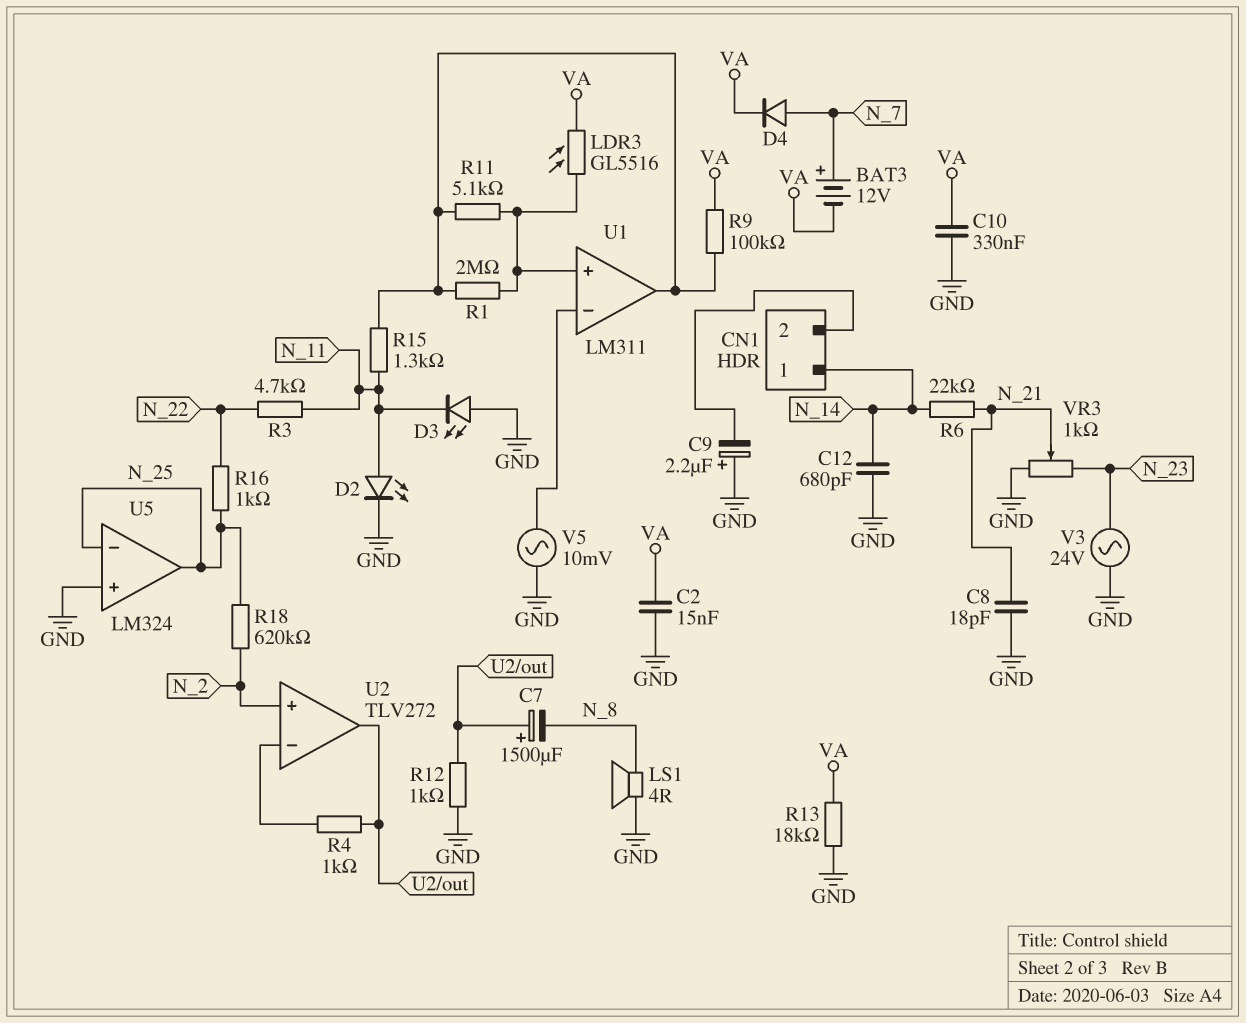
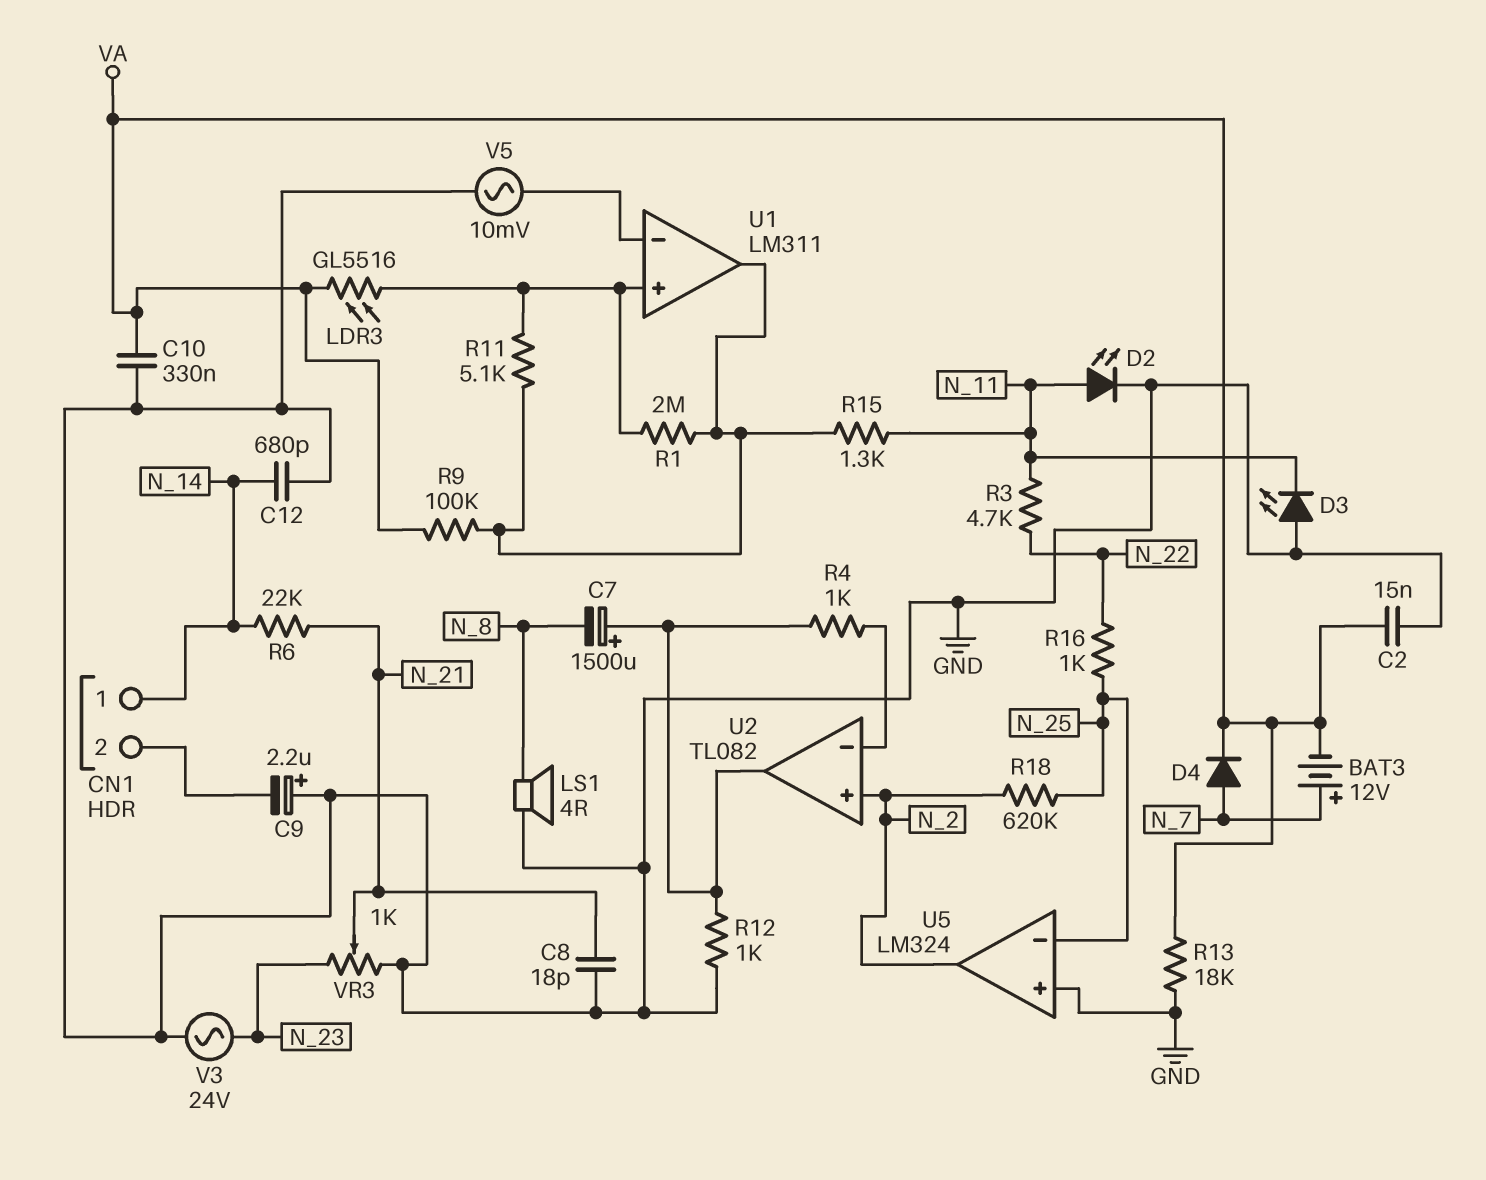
U2: TLV272 -> TL082
U5 pin out: N_25 -> N_2

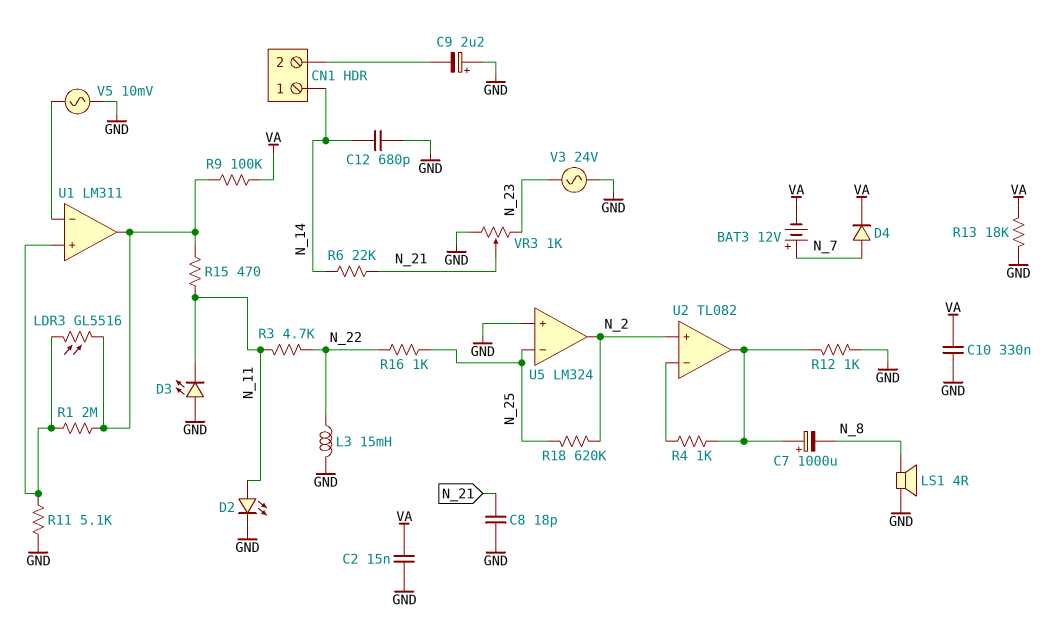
C7: 1500uF (plus U2/out, minus N_8) -> 1000uF (plus U2/out, minus N_8)
L3: none -> 15mH (GND, N_22)
LDR3: GL5516 (U1/in+, VA) -> GL5516 (U1/in+, U1/out)
R11: 5.1k (U1/in+, U1/out) -> 5.1k (GND, U1/in+)
R15: 1.3k (N_11, U1/out) -> 470 (N_11, U1/out)

